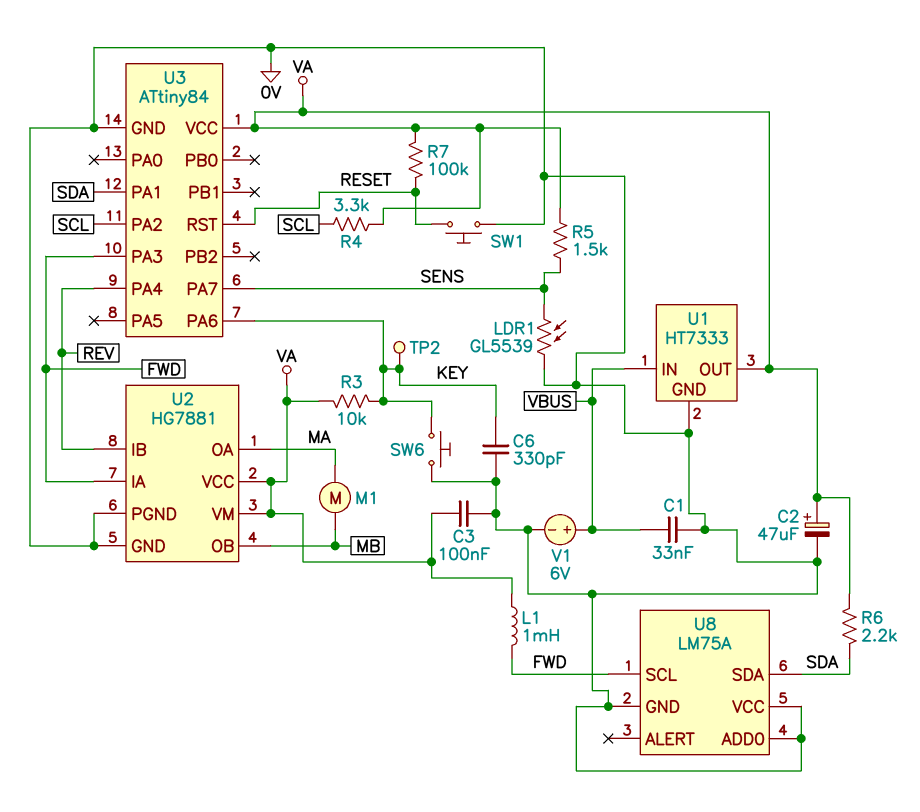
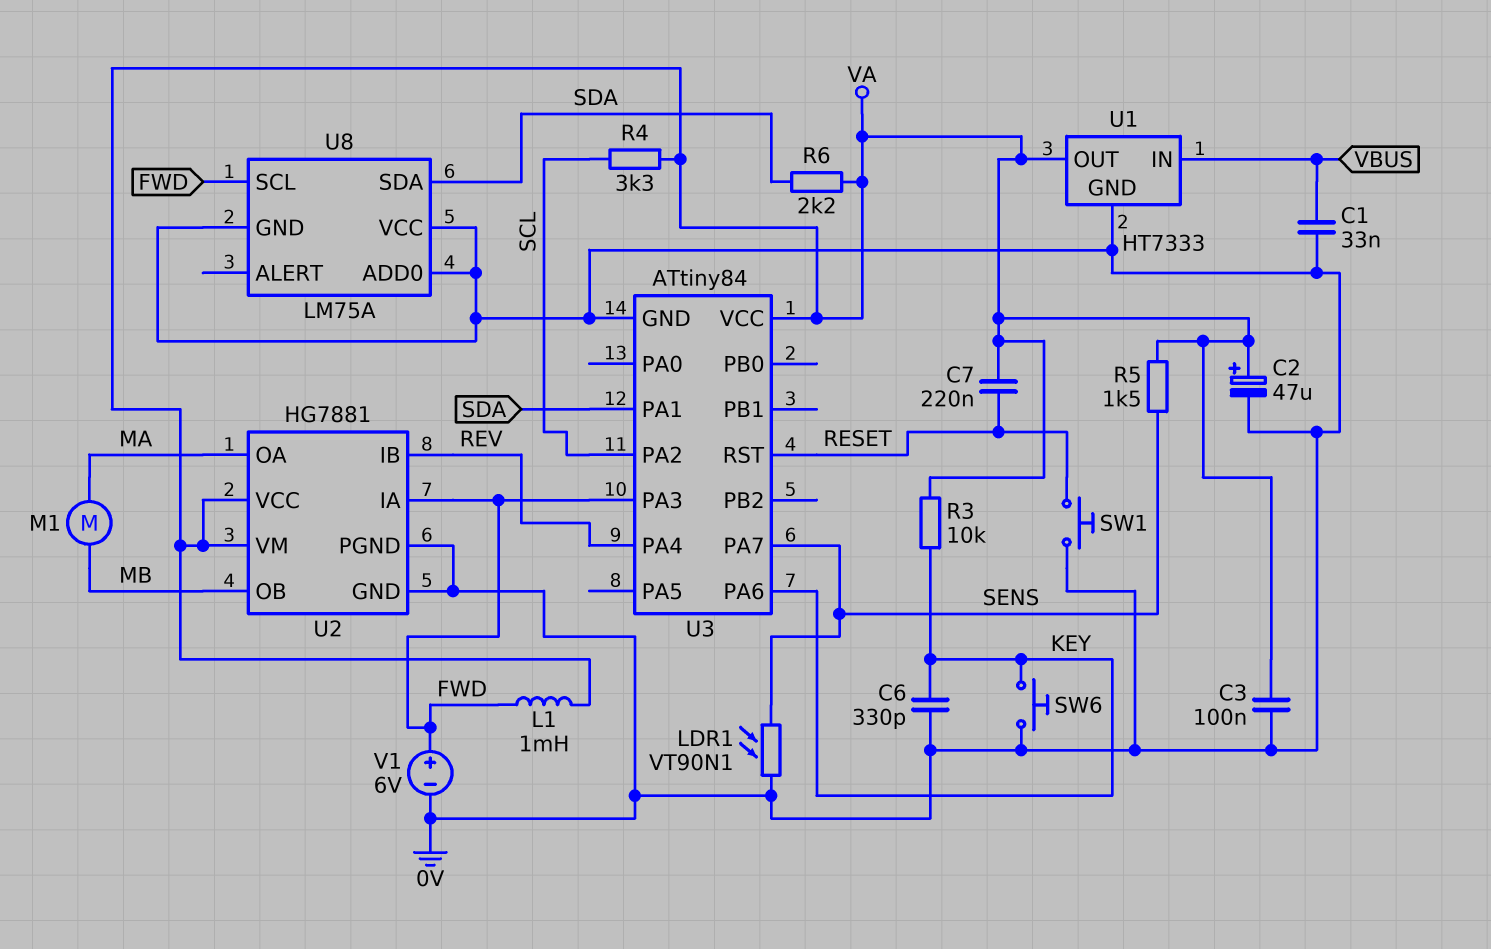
C7: none -> 220nF (RESET, VA)
LDR1: GL5539 (0V, SENS) -> VT90N1 (0V, SENS)
R7: 100k (RESET, VA) -> none
TP2: test point (KEY) -> none
V1: 6V (plus VBUS, minus 0V) -> 6V (plus FWD, minus 0V)

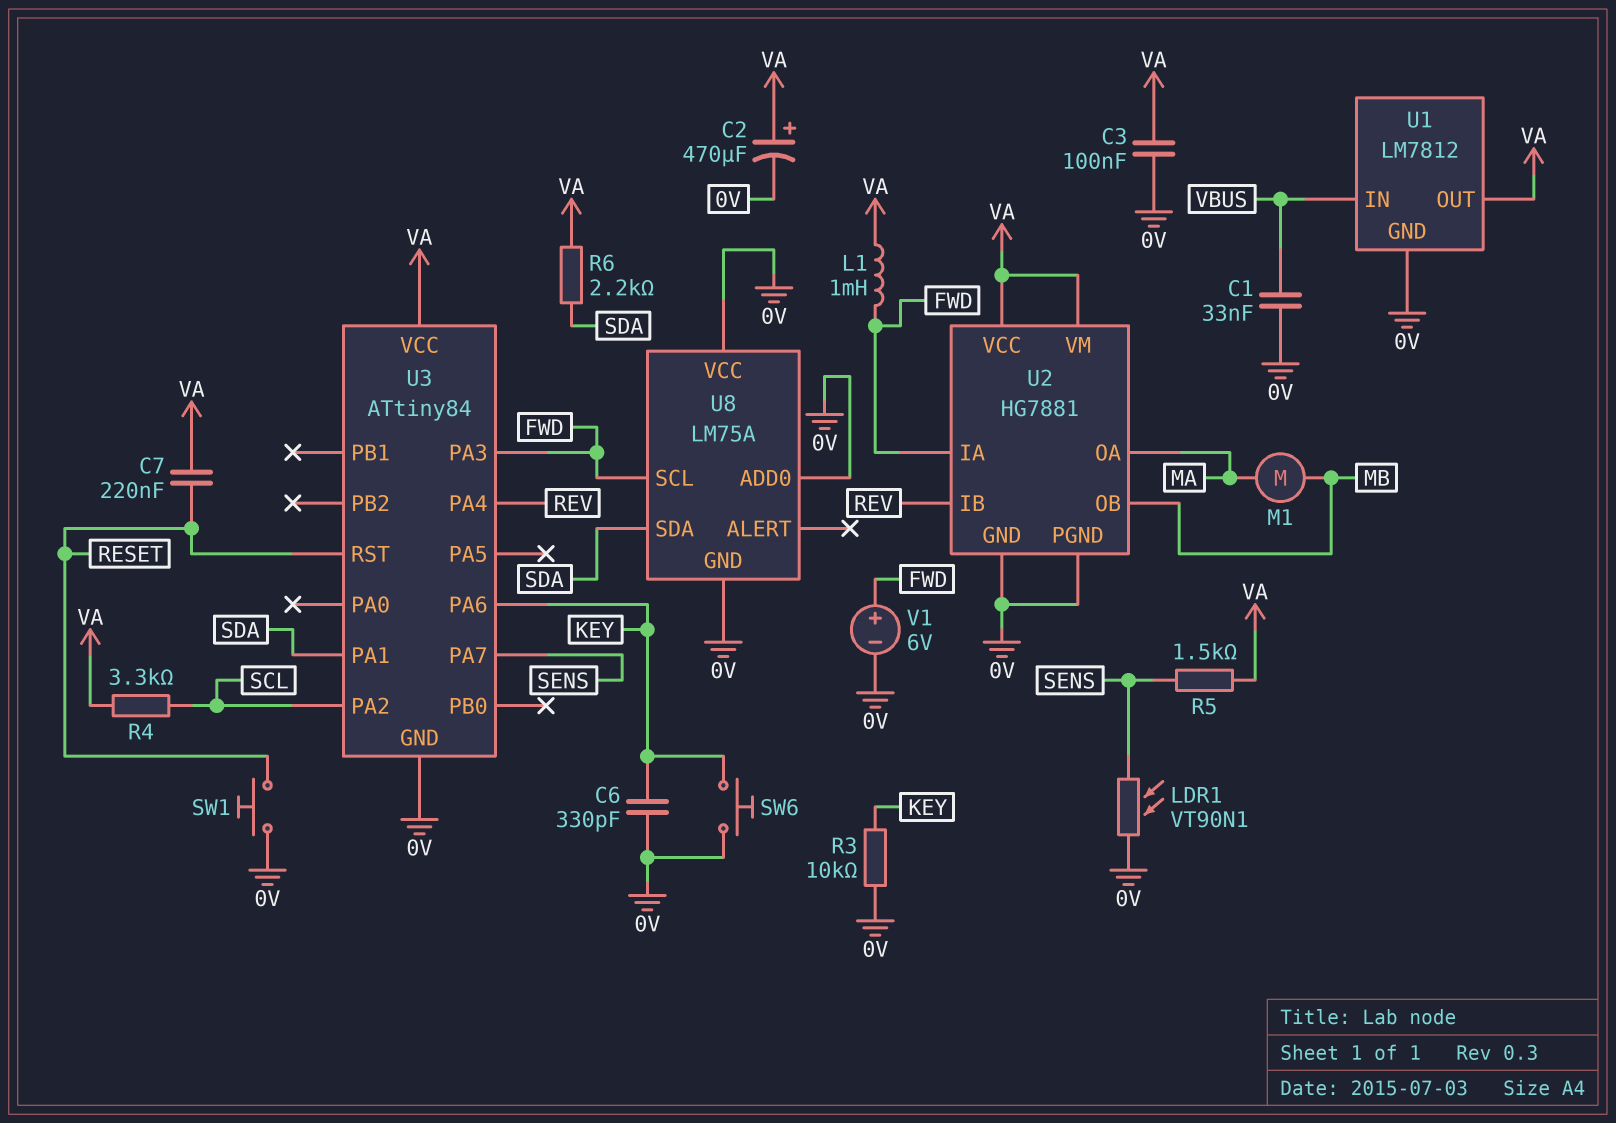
C2: 47uF (plus VA, minus 0V) -> 470uF (plus VA, minus 0V)
R3: 10k (KEY, VA) -> 10k (0V, KEY)
U1: HT7333 -> LM7812

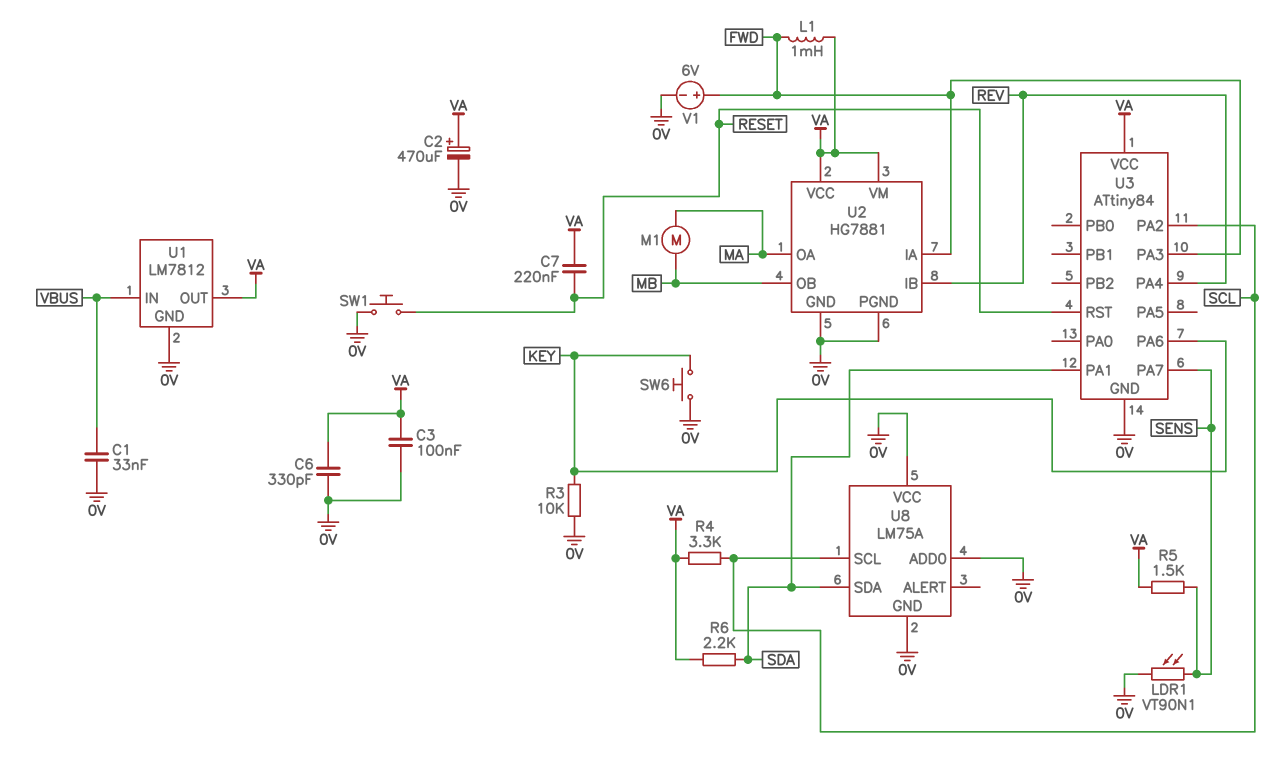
C6: 330pF (0V, KEY) -> 330pF (0V, VA)
U8 pin SCL: FWD -> SCL

